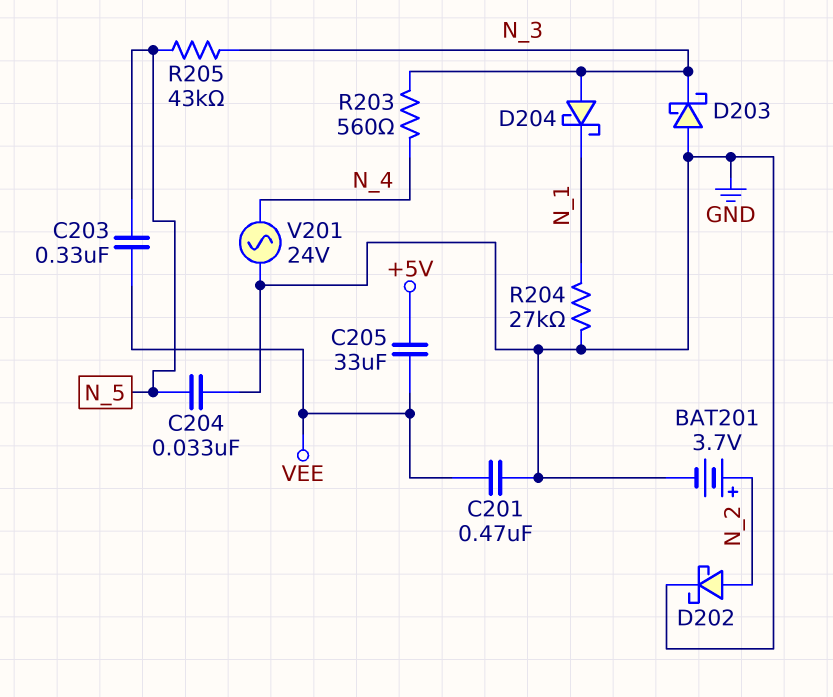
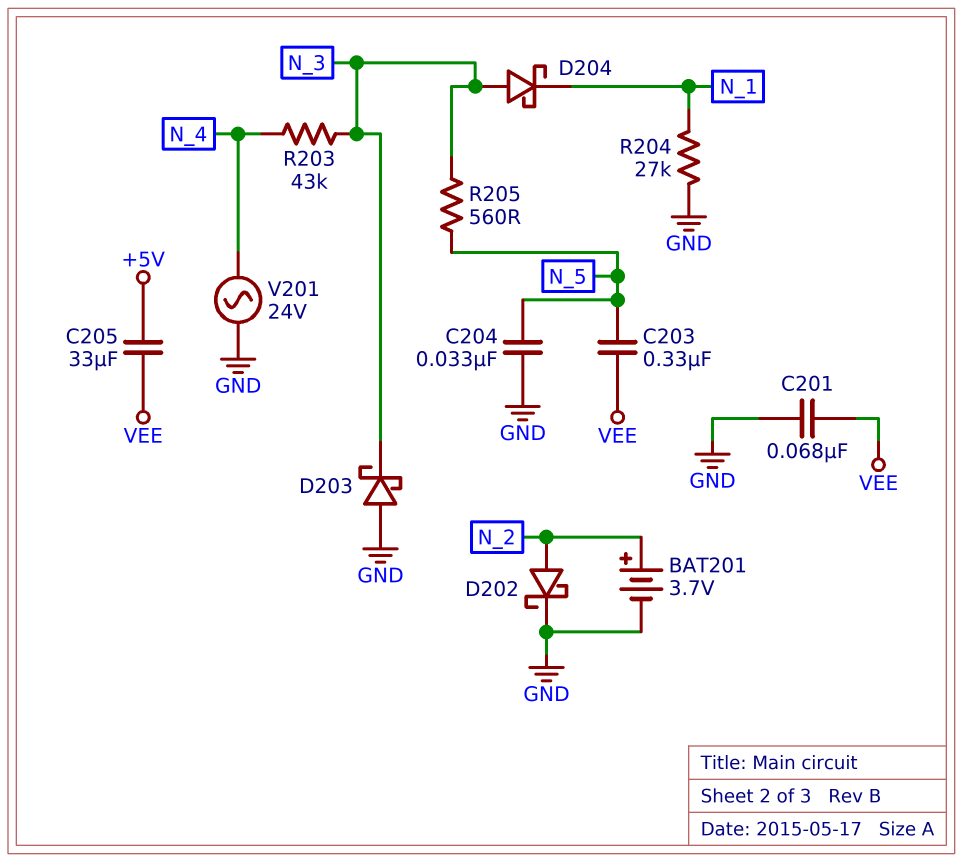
C201: 470nF (GND, VEE) -> 68nF (GND, VEE)
R203: 560 (N_3, N_4) -> 43k (N_3, N_4)
R205: 43k (N_3, N_5) -> 560 (N_3, N_5)

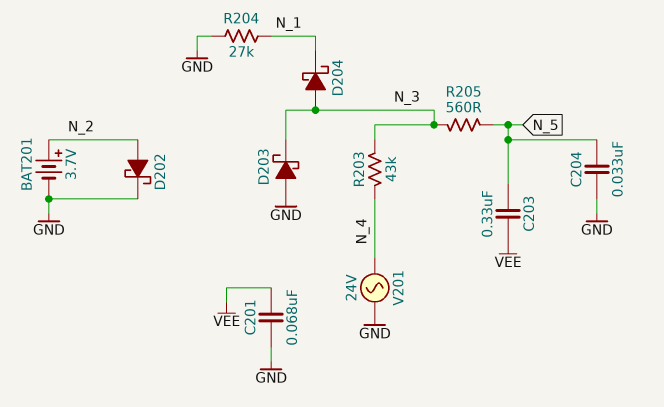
C205: 33uF (+5V, VEE) -> none

